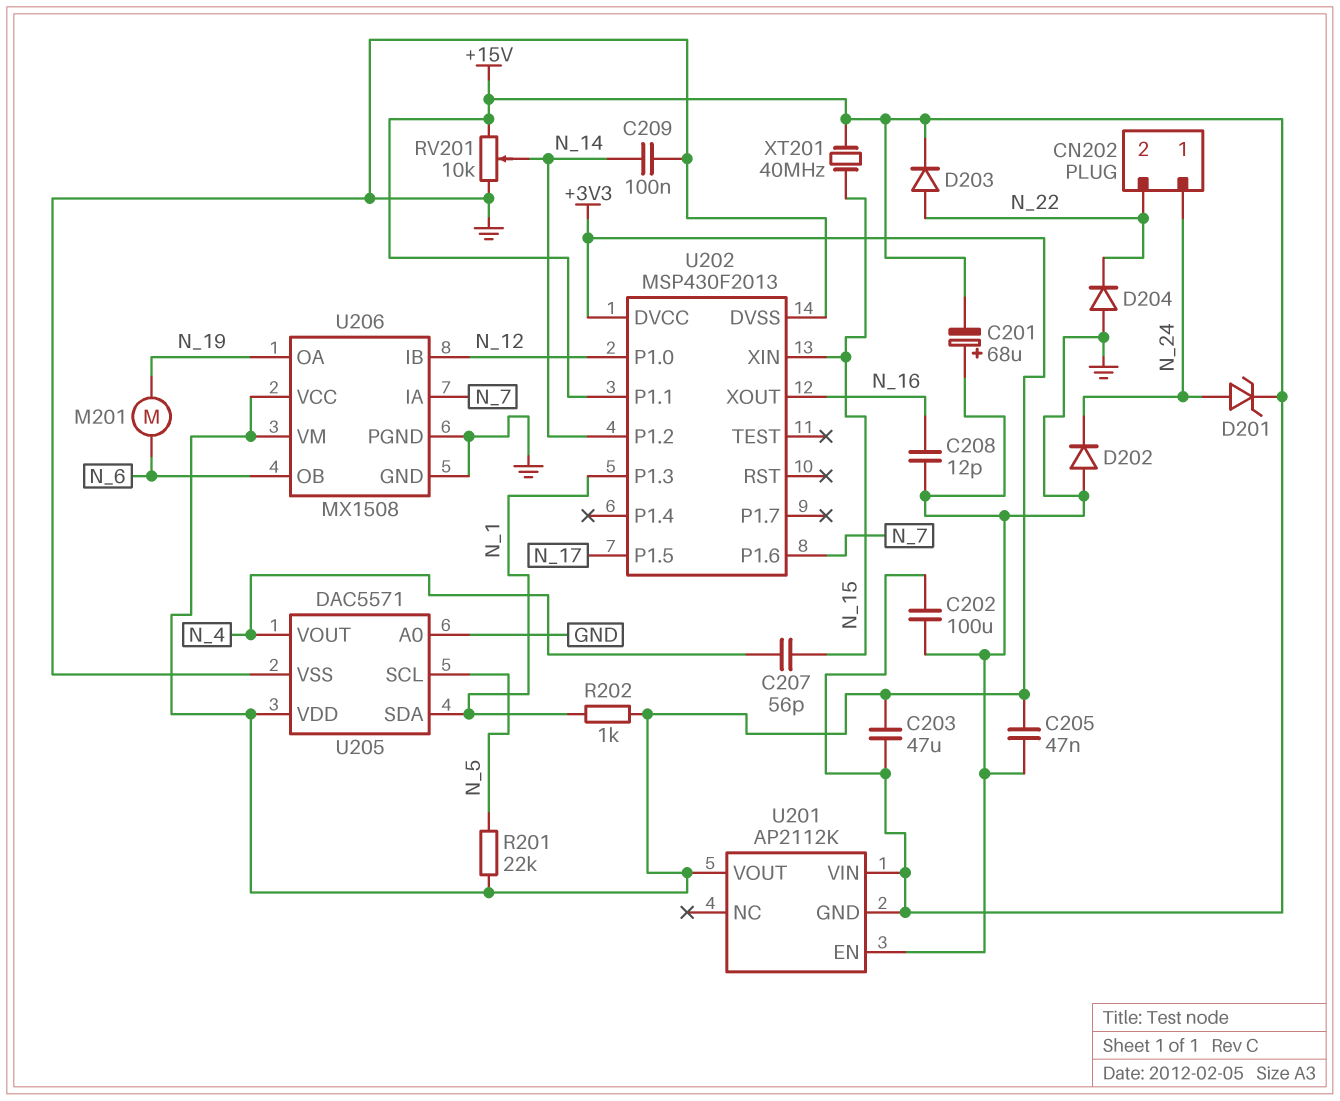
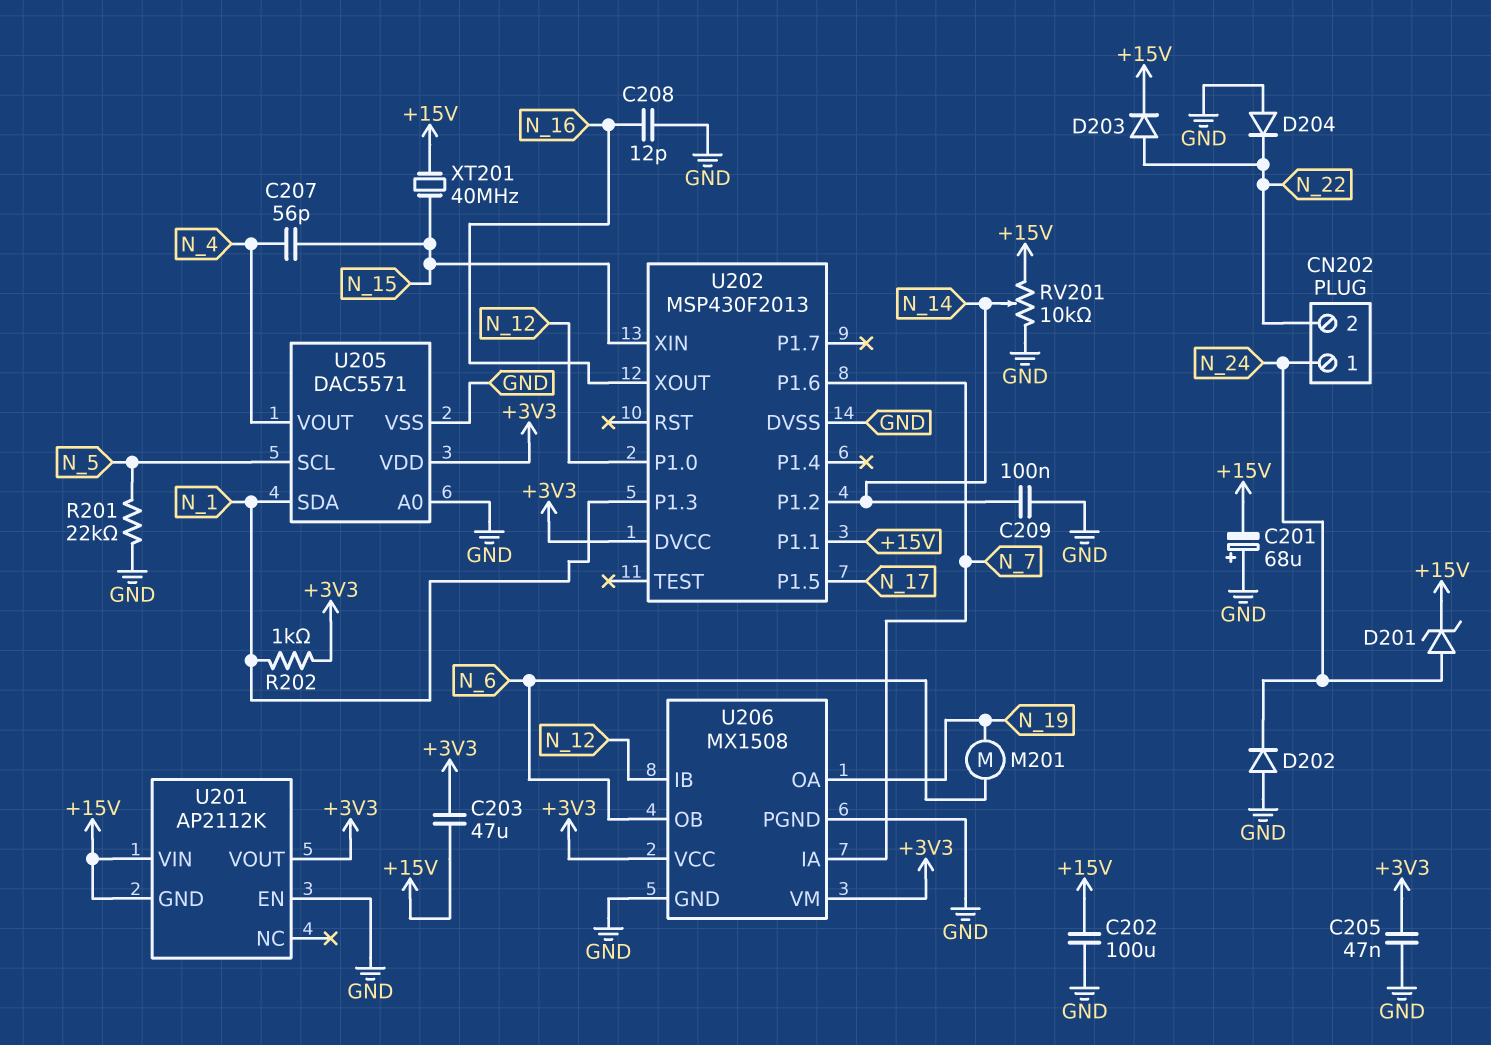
R201: 22k (+3V3, N_5) -> 22k (GND, N_5)

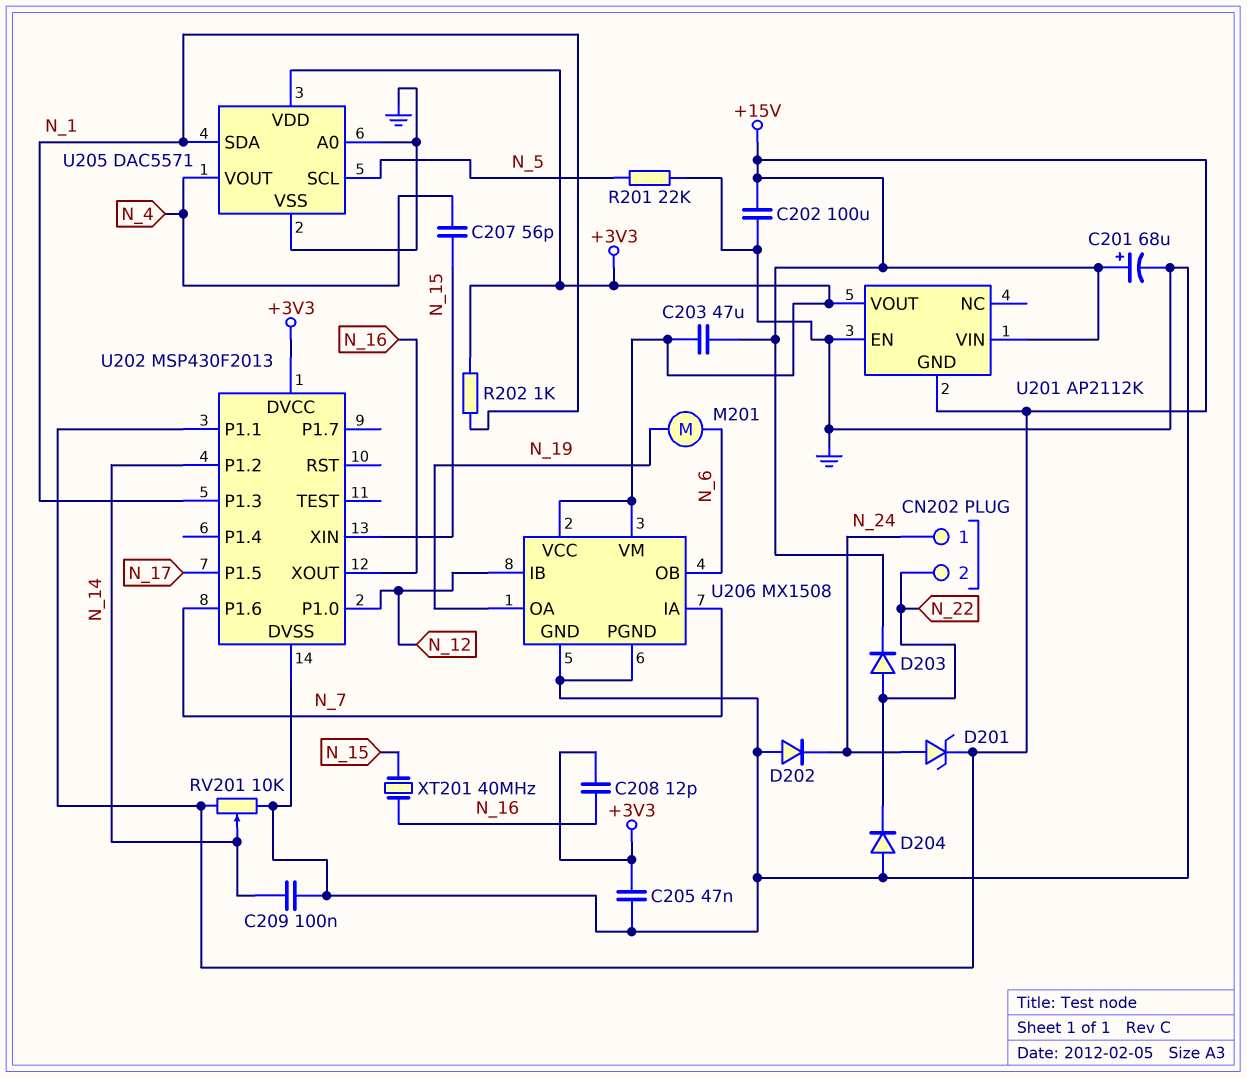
C201: 68uF (plus GND, minus +15V) -> 68uF (plus +15V, minus GND)
C208: 12pF (GND, N_16) -> 12pF (+3V3, N_16)
XT201: 40MHz (+15V, N_15) -> 40MHz (N_15, N_16)

